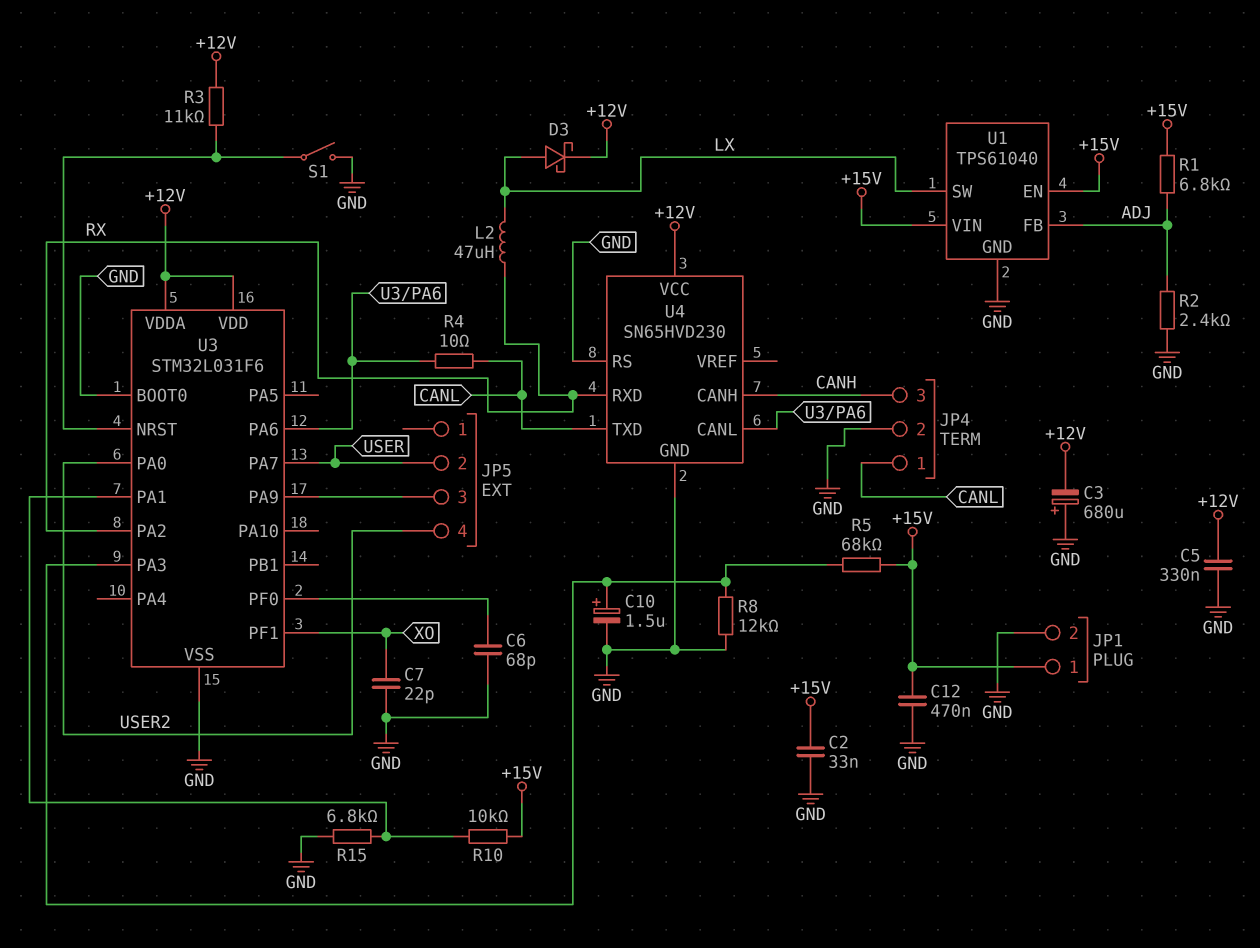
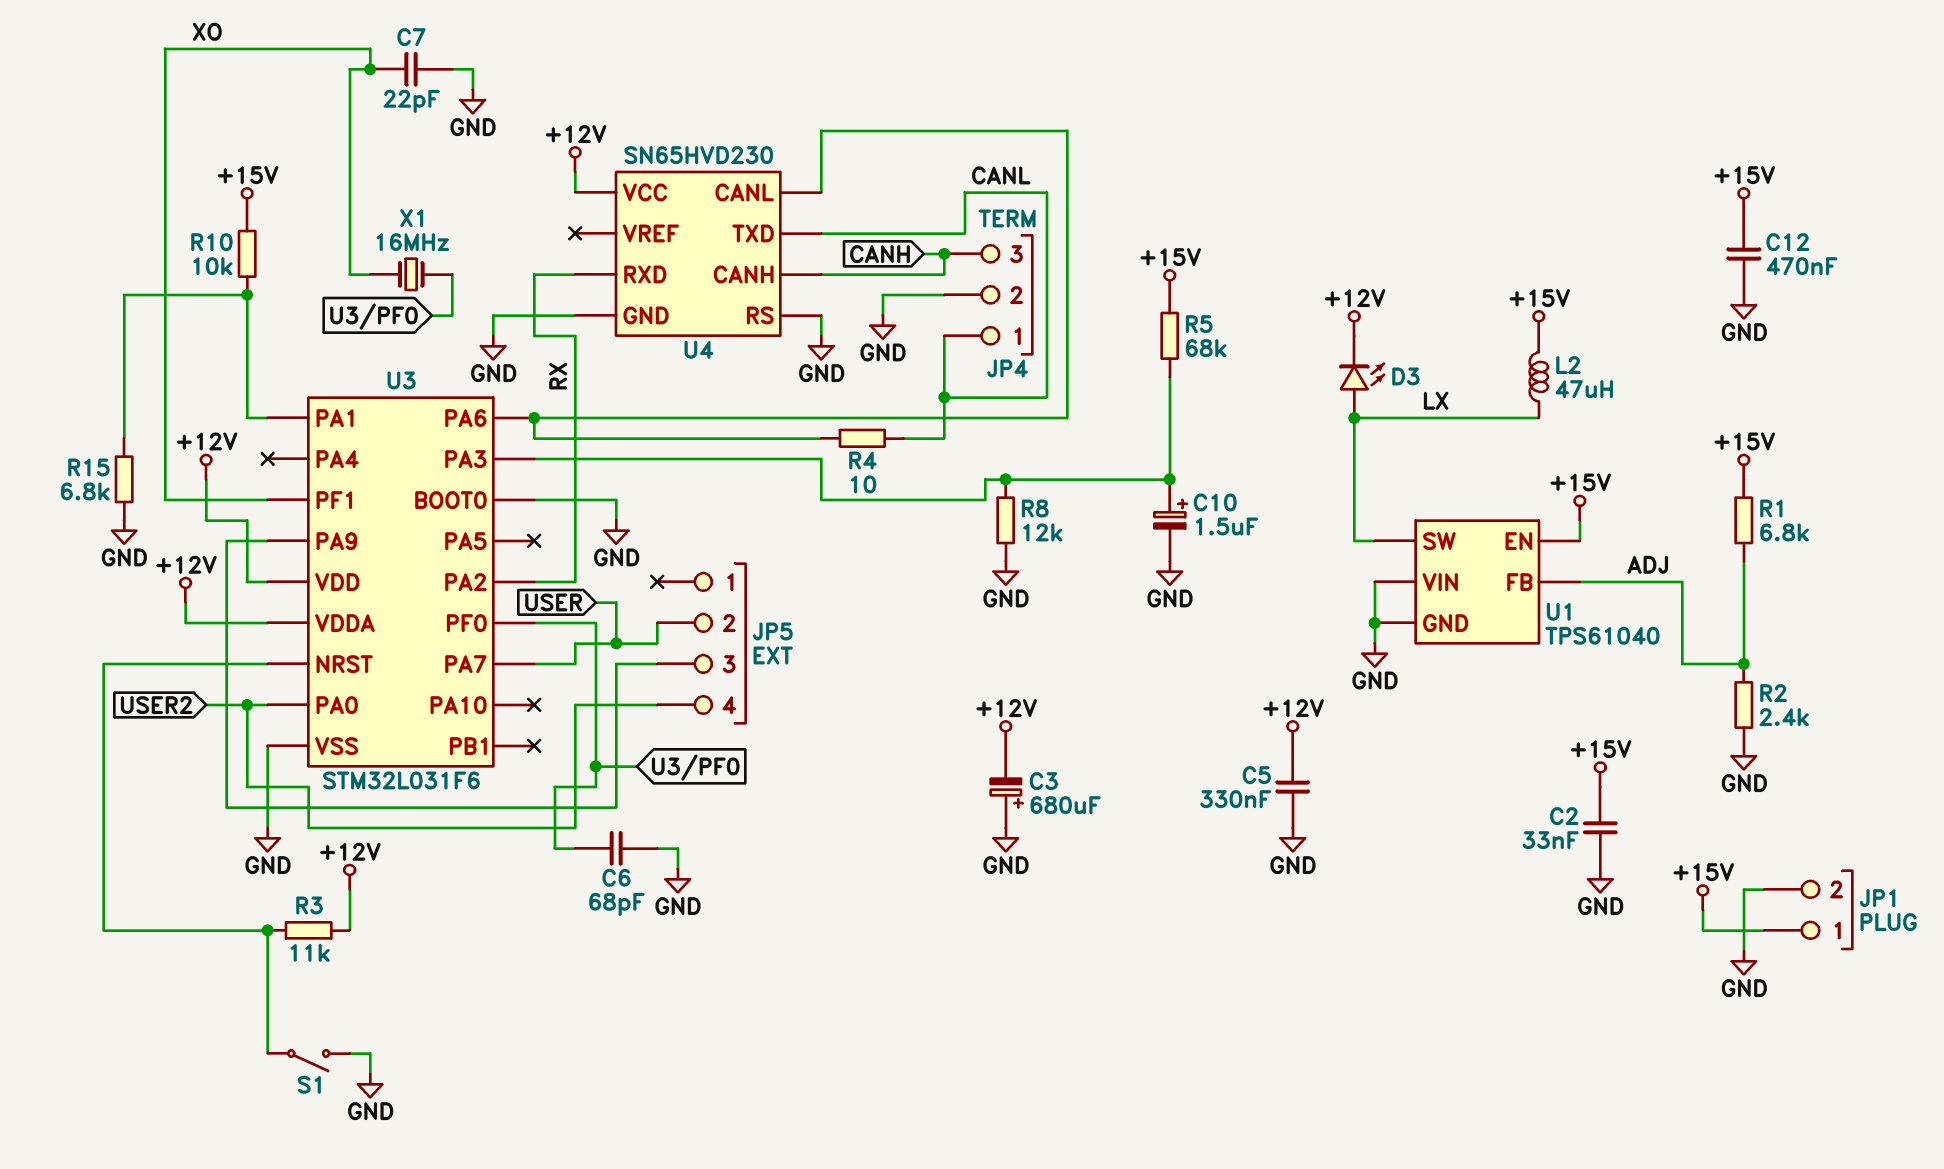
D3: schottky (A LX, K +12V) -> LED (A LX, K +12V)
L2: 47uH (LX, RX) -> 47uH (+15V, LX)
U1 pin VIN: +15V -> GND
X1: none -> 16MHz (U3/PF0, XO)

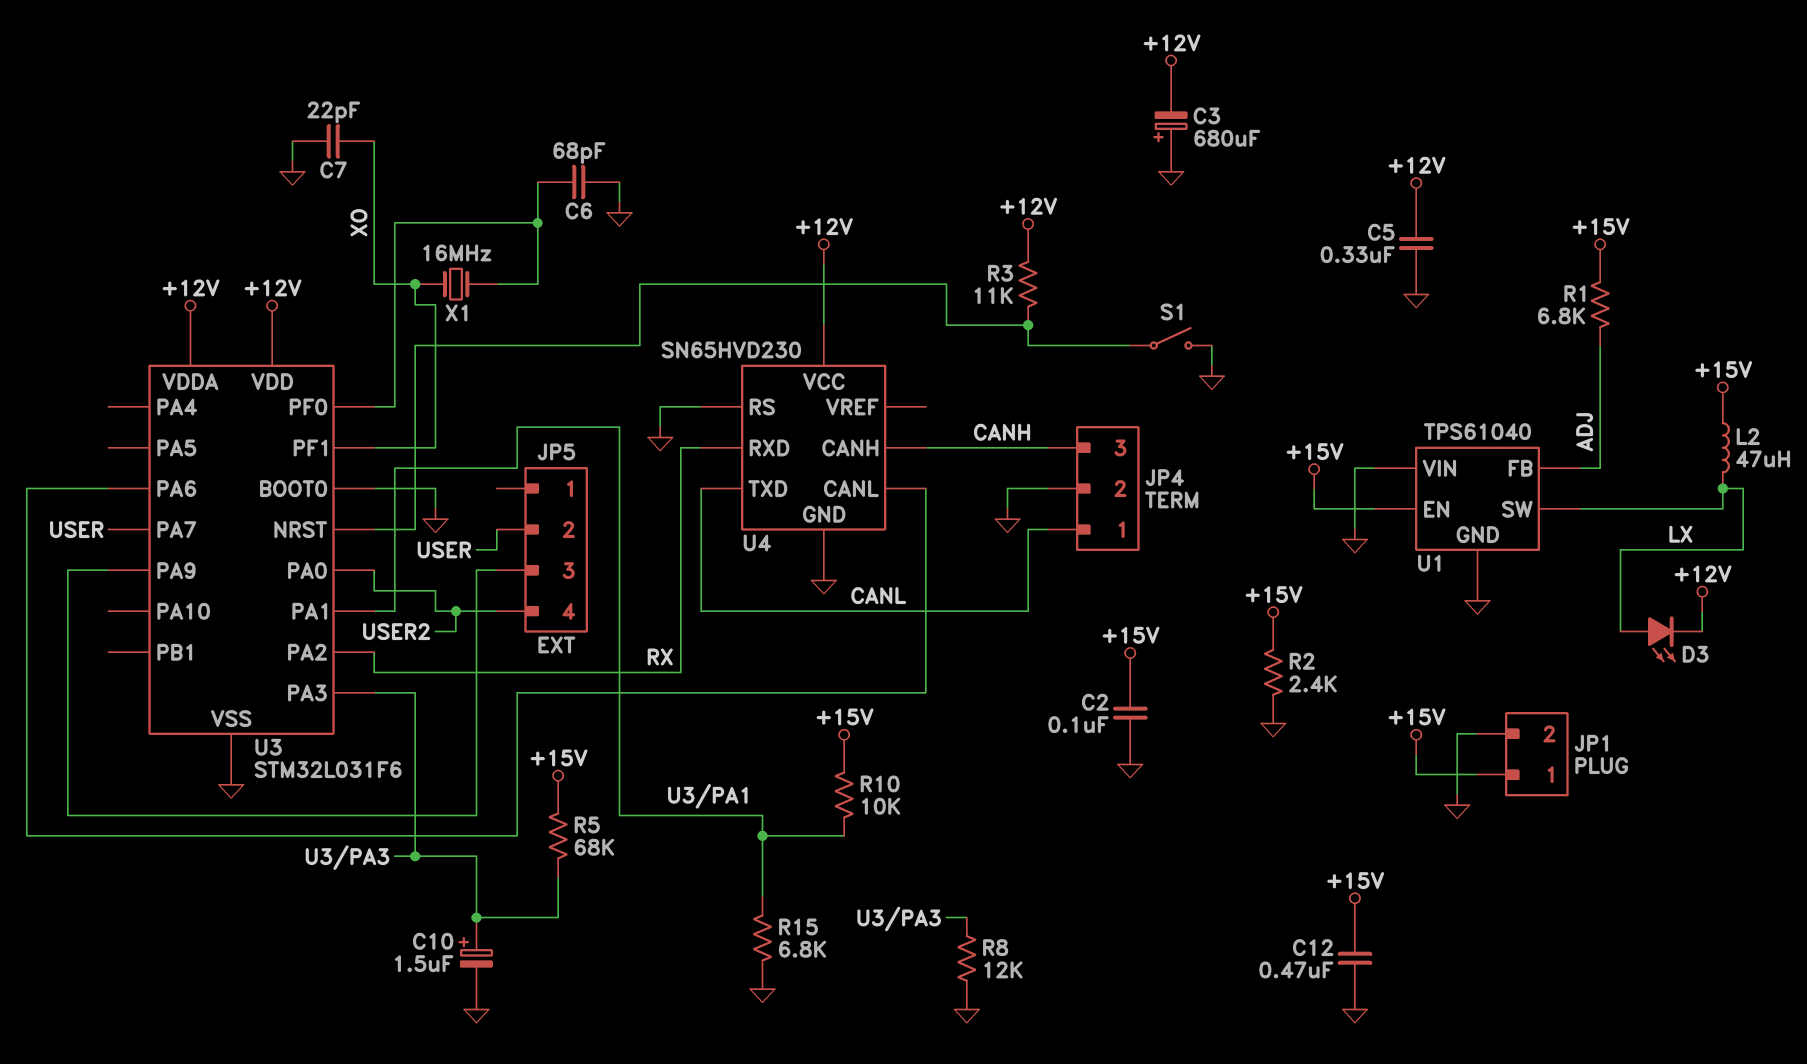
C2: 33nF (+15V, GND) -> 100nF (+15V, GND)
R2: 2.4k (ADJ, GND) -> 2.4k (+15V, GND)
R4: 10 (CANL, U3/PA6) -> none

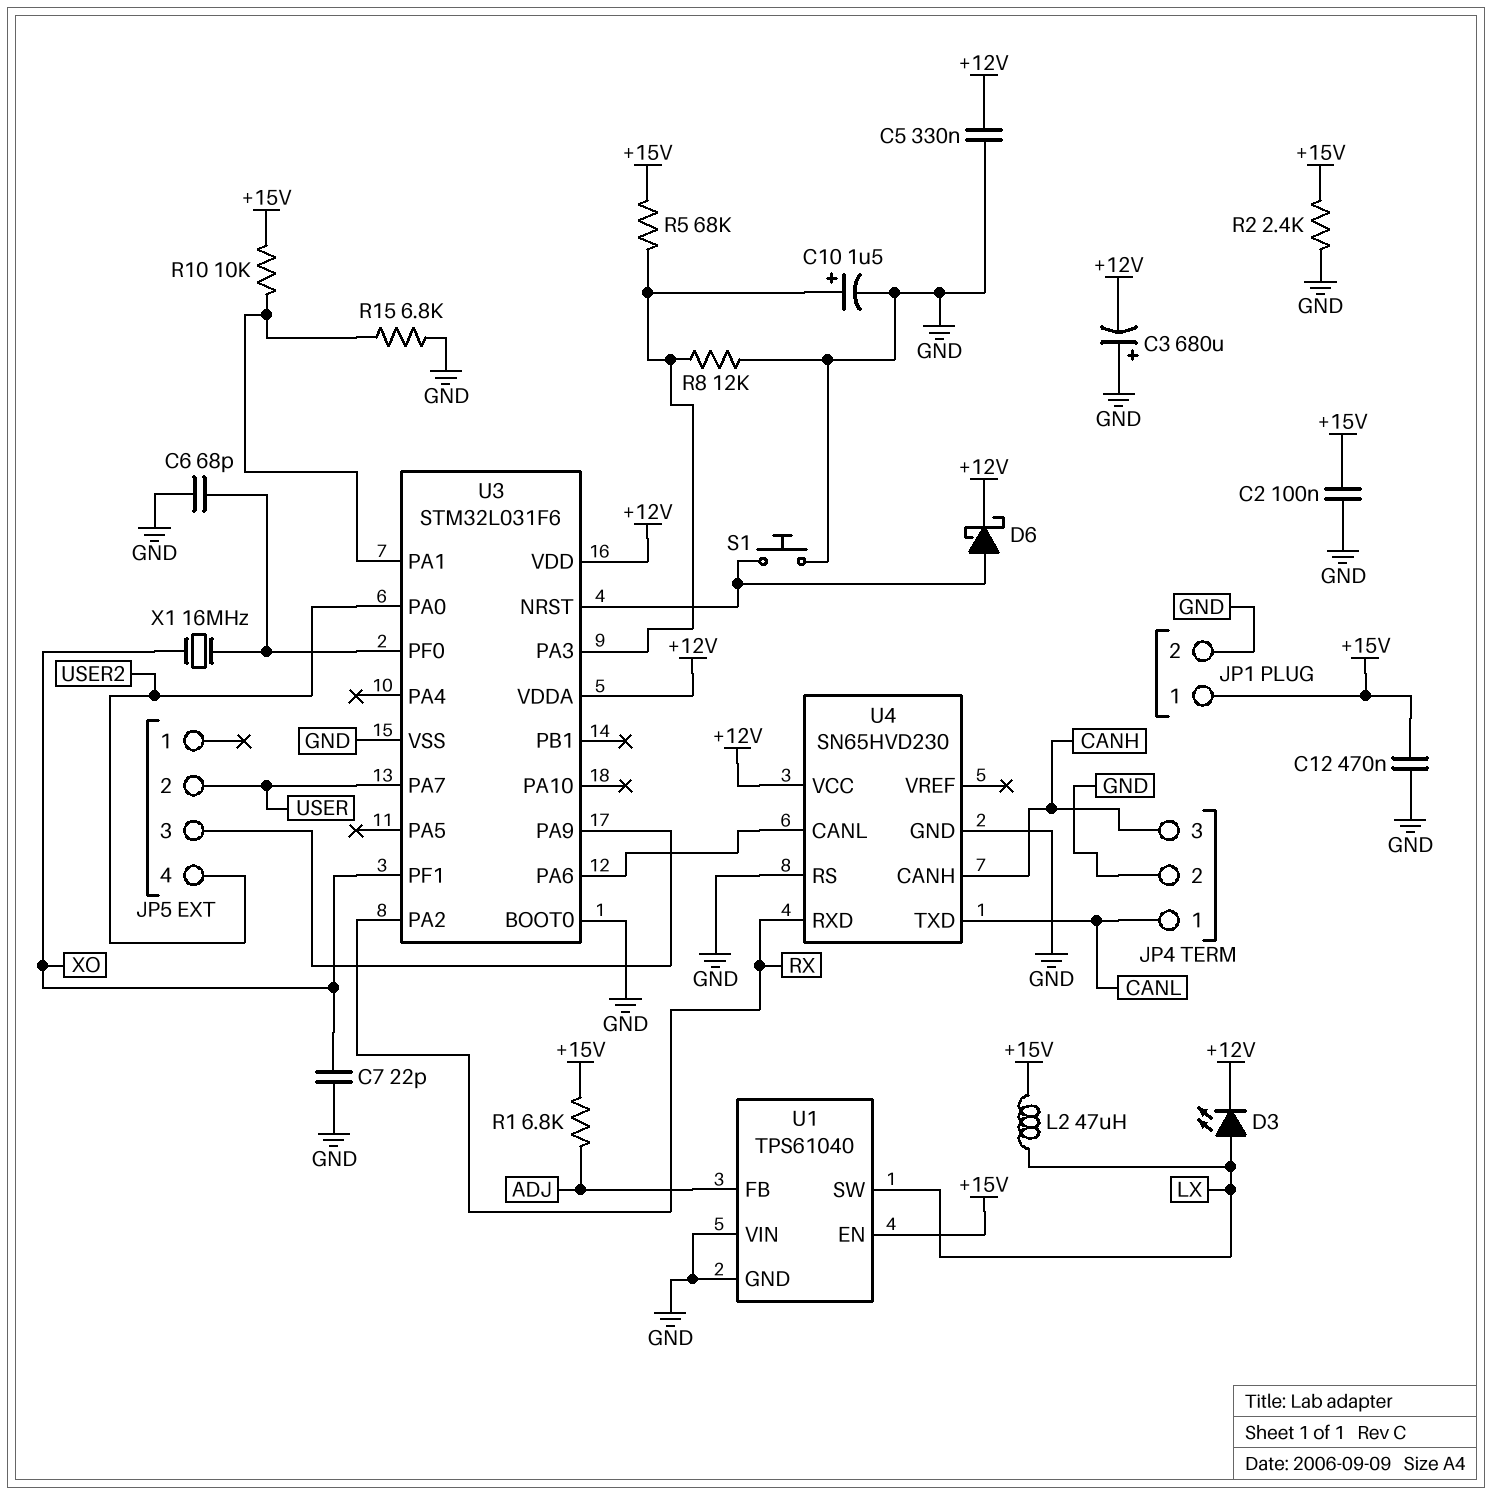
D6: none -> schottky (A U3/NRST, K +12V)
R3: 11k (+12V, U3/NRST) -> none
S1: switch (GND, U3/NRST) -> button (GND, U3/NRST)

